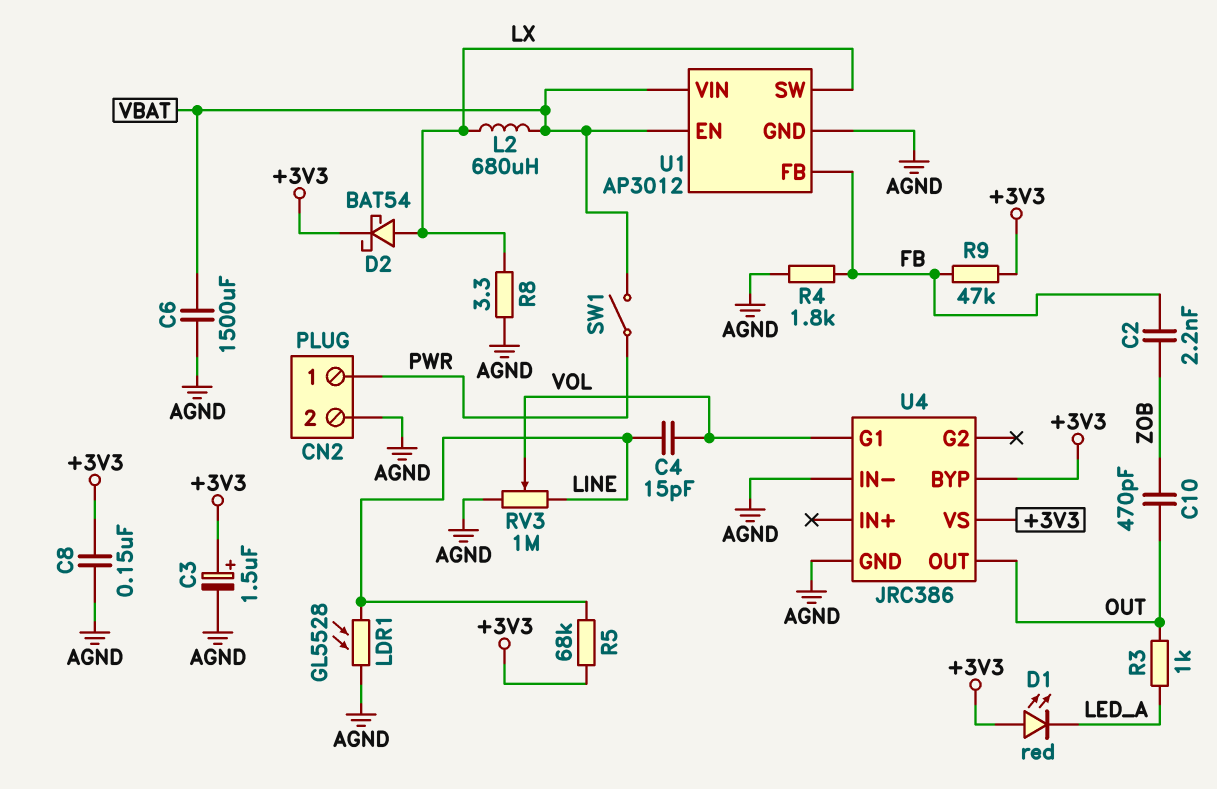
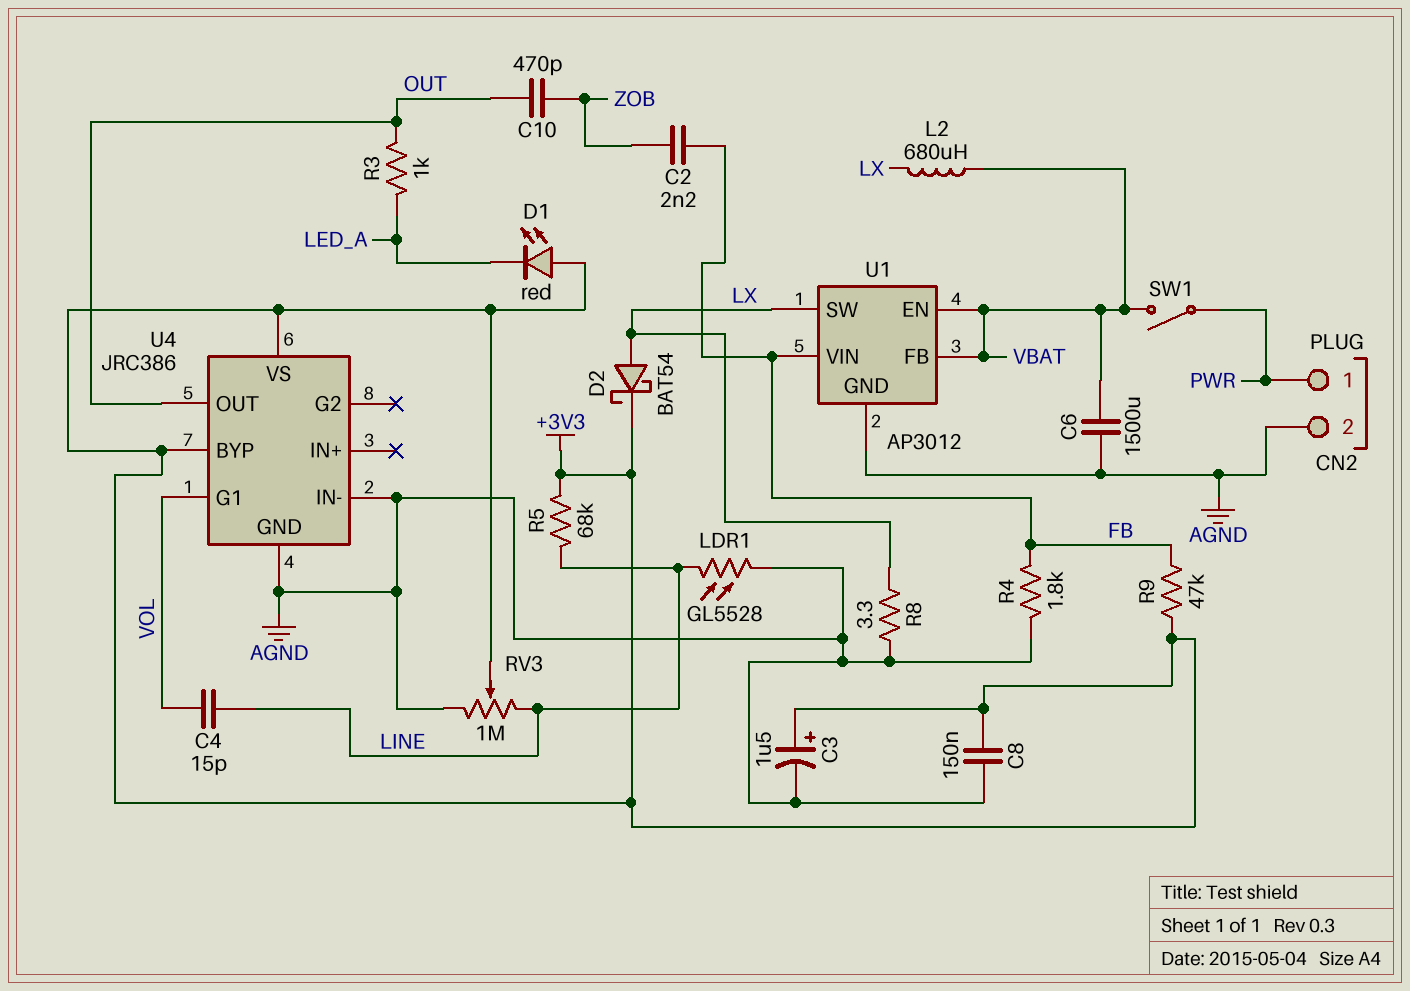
RV3: 1M (AGND, LINE, wiper VOL) -> 1M (AGND, LINE, wiper +3V3)
U1 pin FB: FB -> VBAT
U1 pin VIN: VBAT -> FB

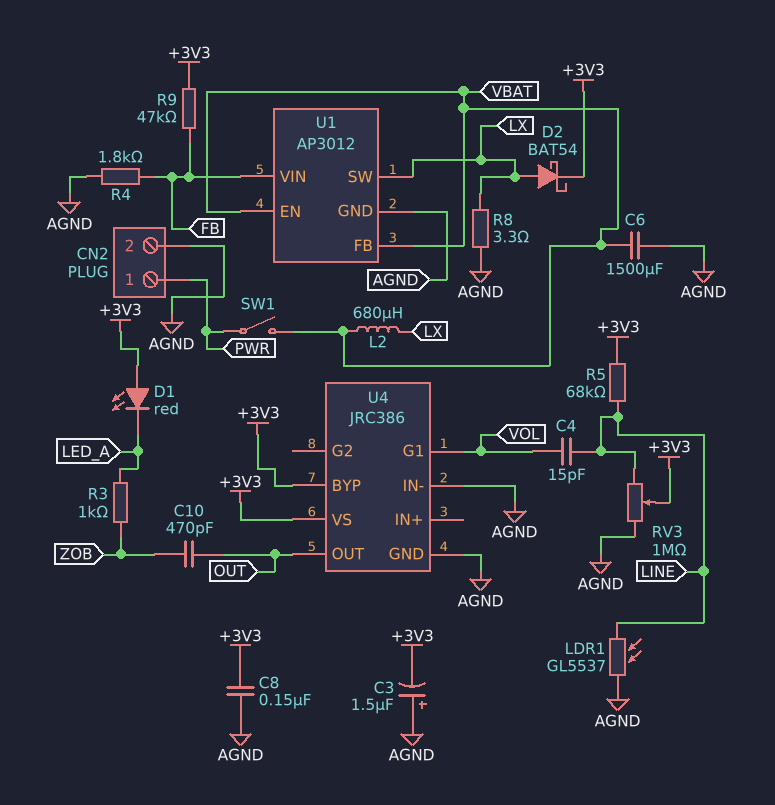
C2: 2.2nF (FB, ZOB) -> none
C3: 1.5uF (plus +3V3, minus AGND) -> 1.5uF (plus AGND, minus +3V3)
LDR1: GL5528 (AGND, LINE) -> GL5537 (AGND, LINE)
R3: 1k (LED_A, OUT) -> 1k (LED_A, ZOB)

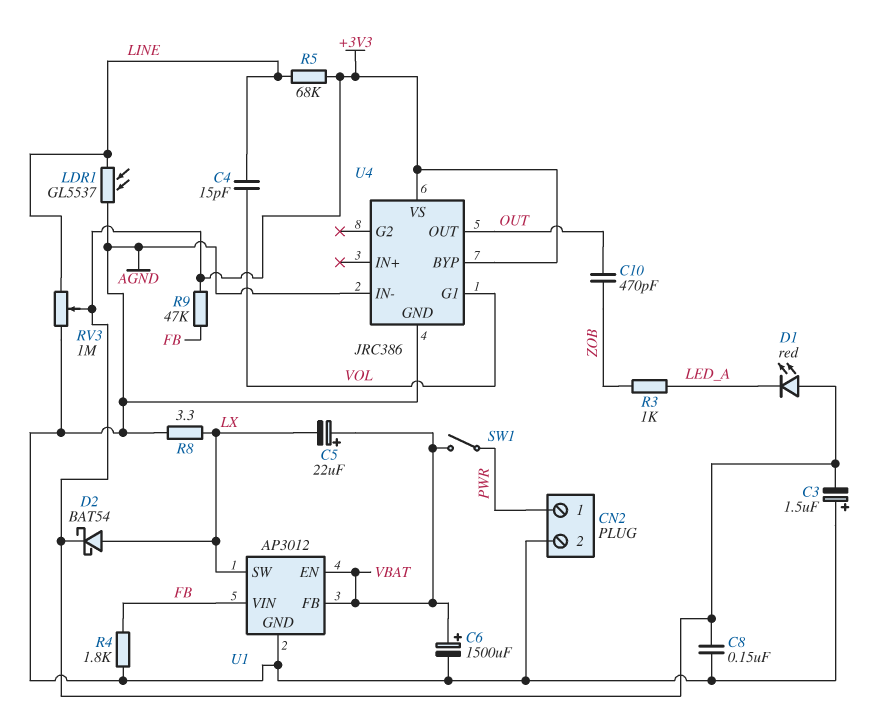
C5: none -> 22uF (plus VBAT, minus LX)
C6: 1500uF (AGND, VBAT) -> 1500uF (plus VBAT, minus AGND)
L2: 680uH (LX, VBAT) -> none

